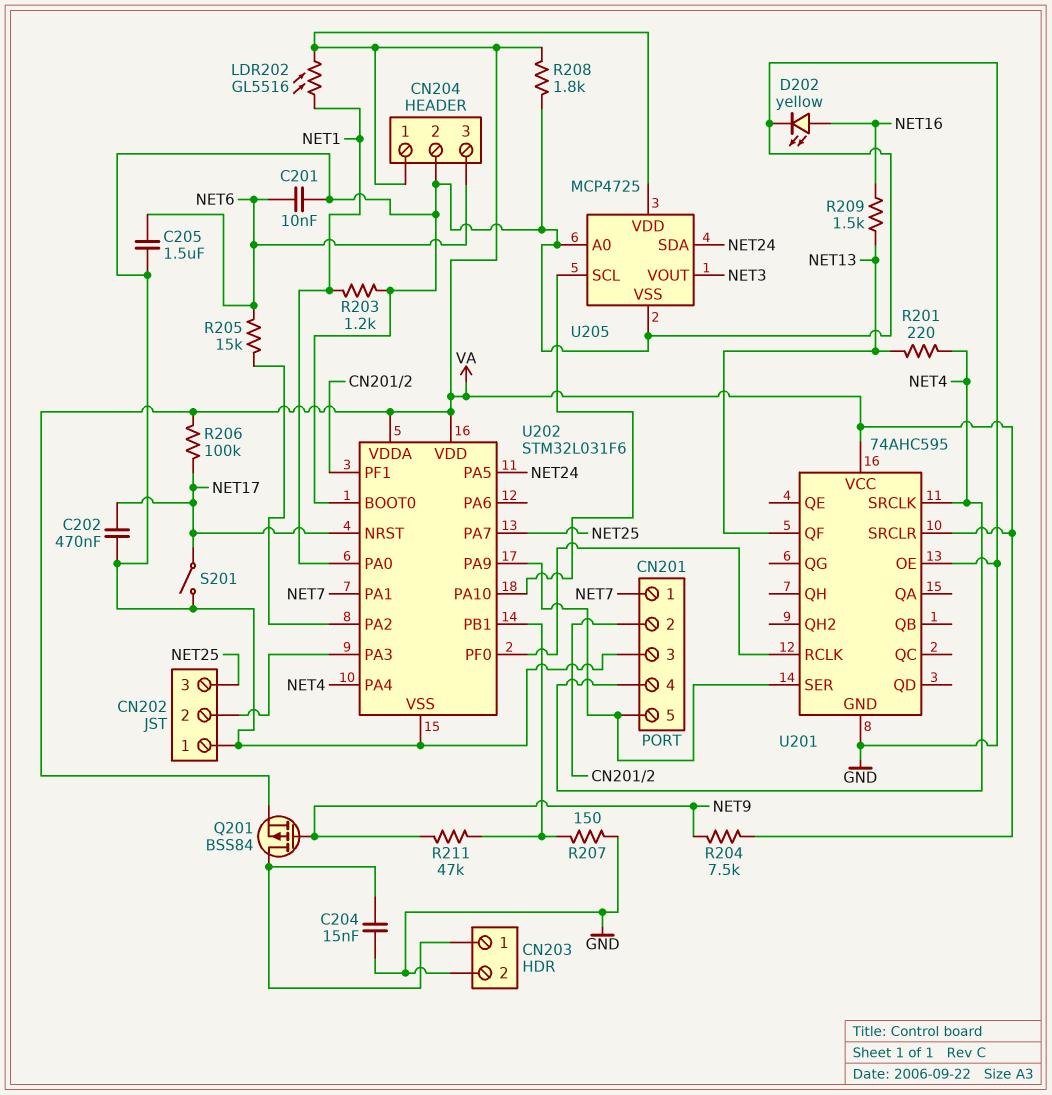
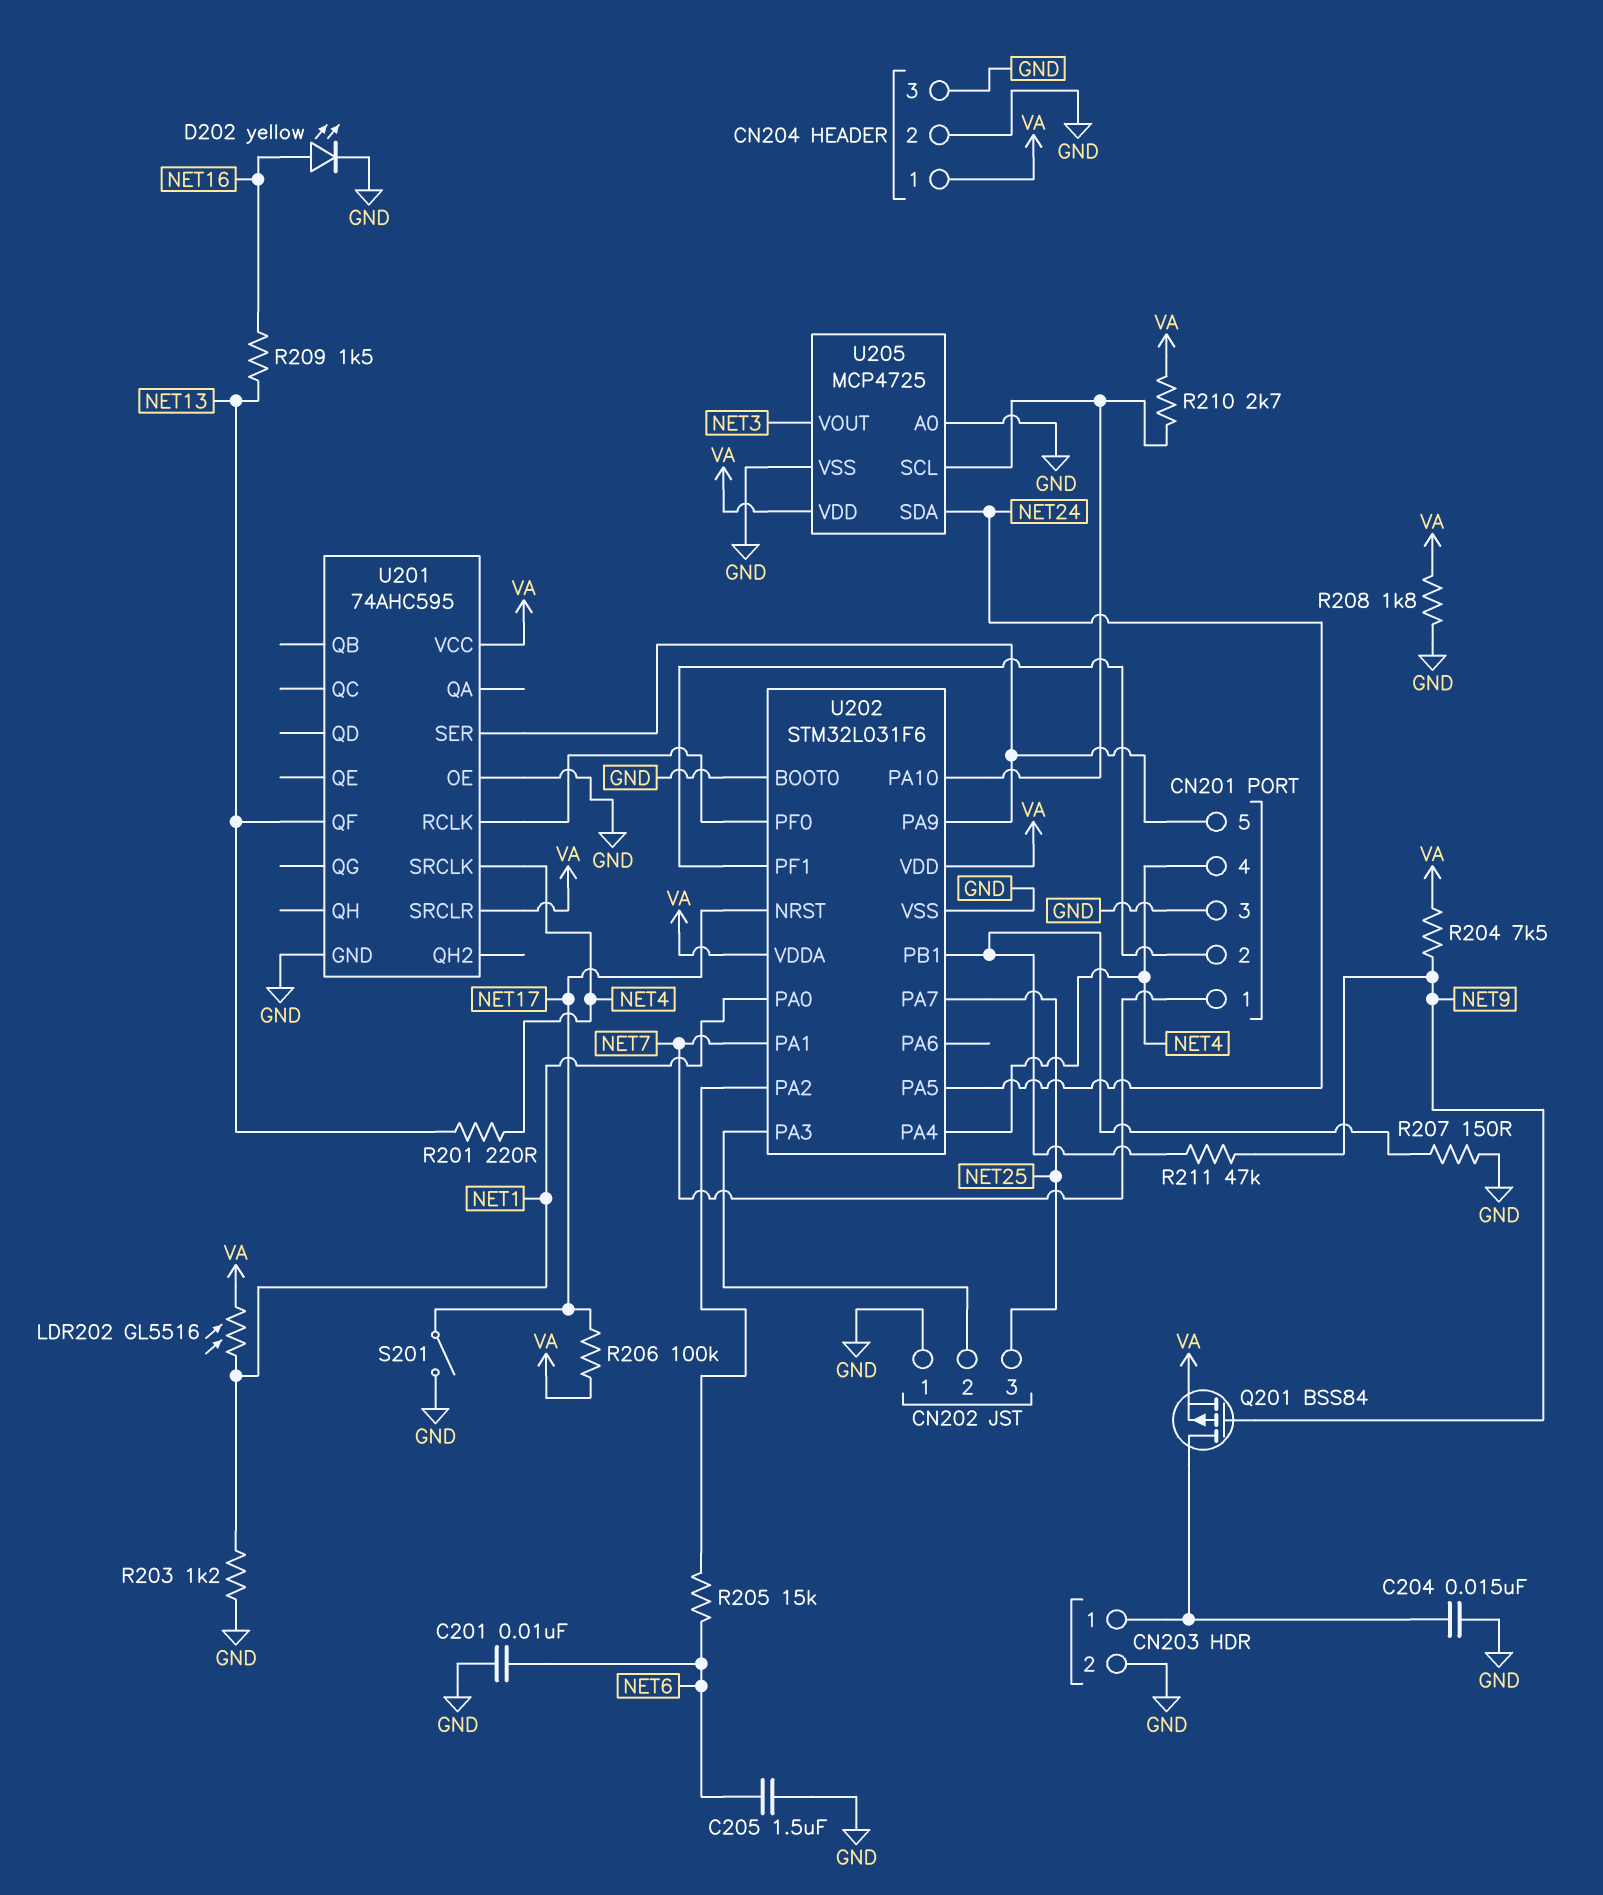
C202: 470nF (GND, NET17) -> none
CN204 pin 3: NET6 -> GND
R210: none -> 2.7k (U202/PA10, VA)

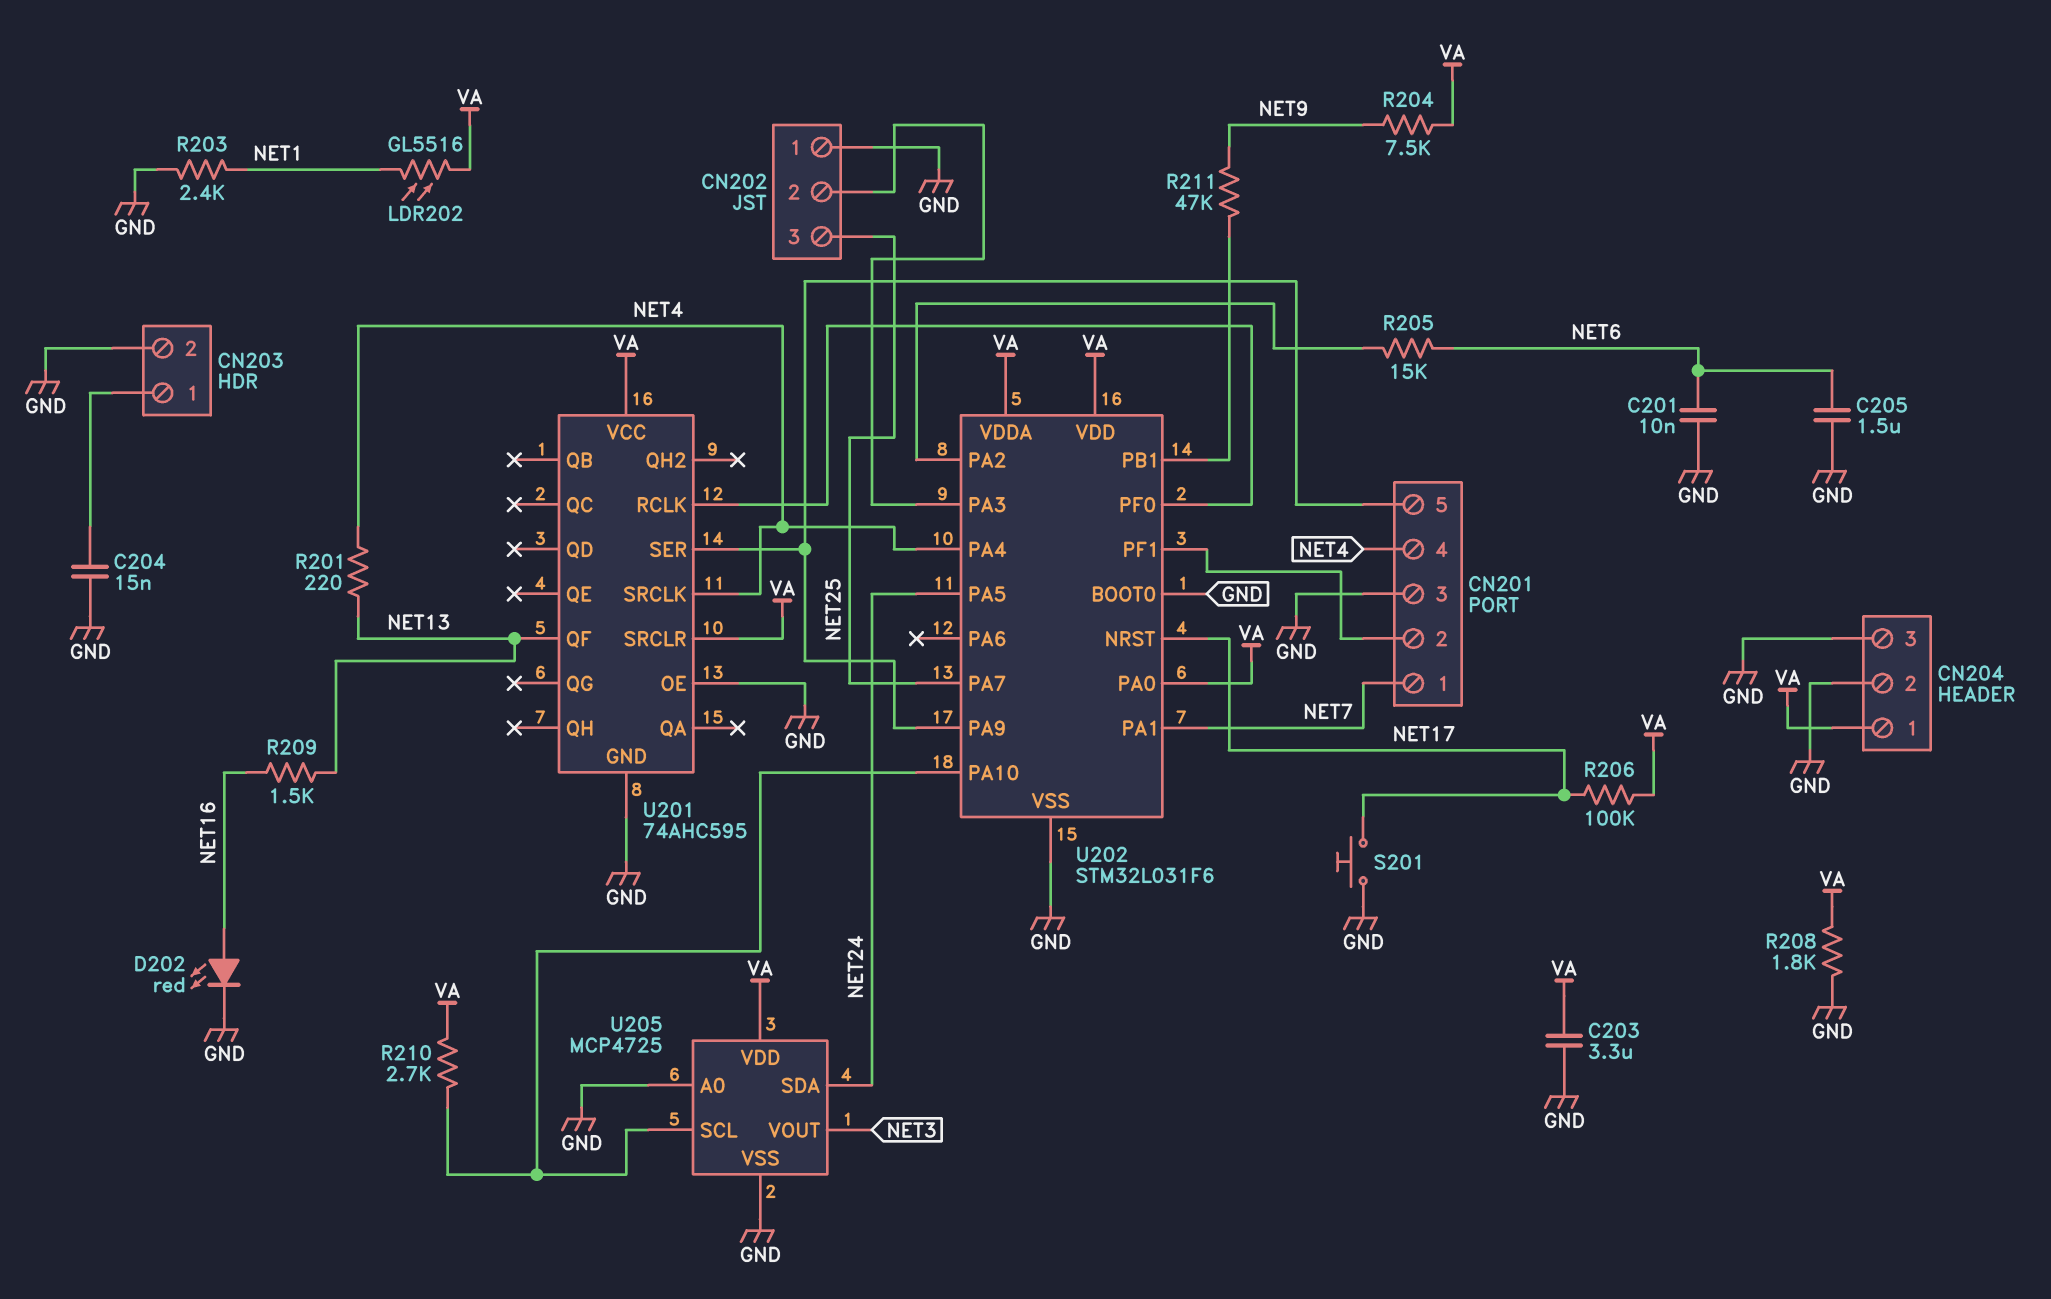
C203: none -> 3.3uF (GND, VA)
D202: LED yellow (A NET16, K GND) -> LED red (A NET16, K GND)
Q201: PMOS BSS84 (G NET9, D CN203/1, S VA) -> none
R203: 1.2k (GND, NET1) -> 2.4k (GND, NET1)
R207: 150 (GND, U202/PB1) -> none
S201: switch (GND, NET17) -> button (GND, NET17)
U202 pin PA0: NET1 -> VA

